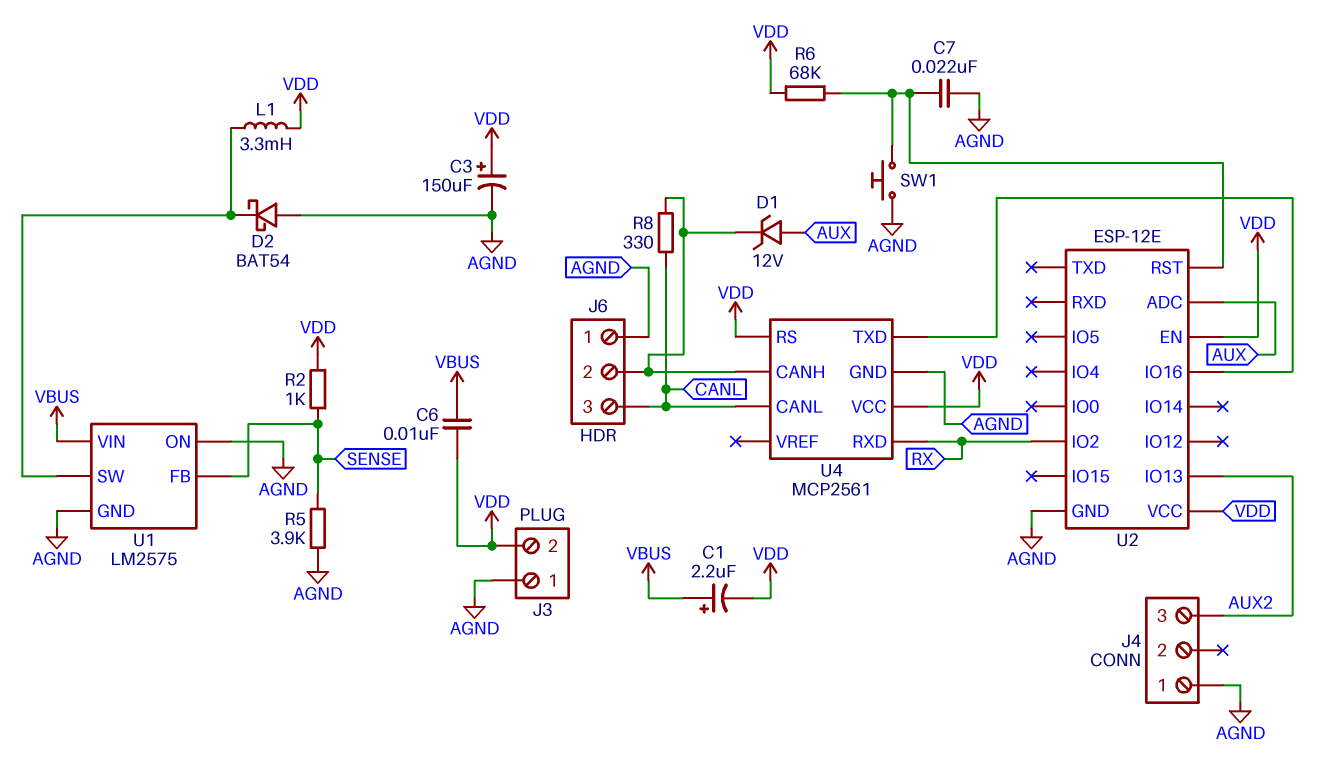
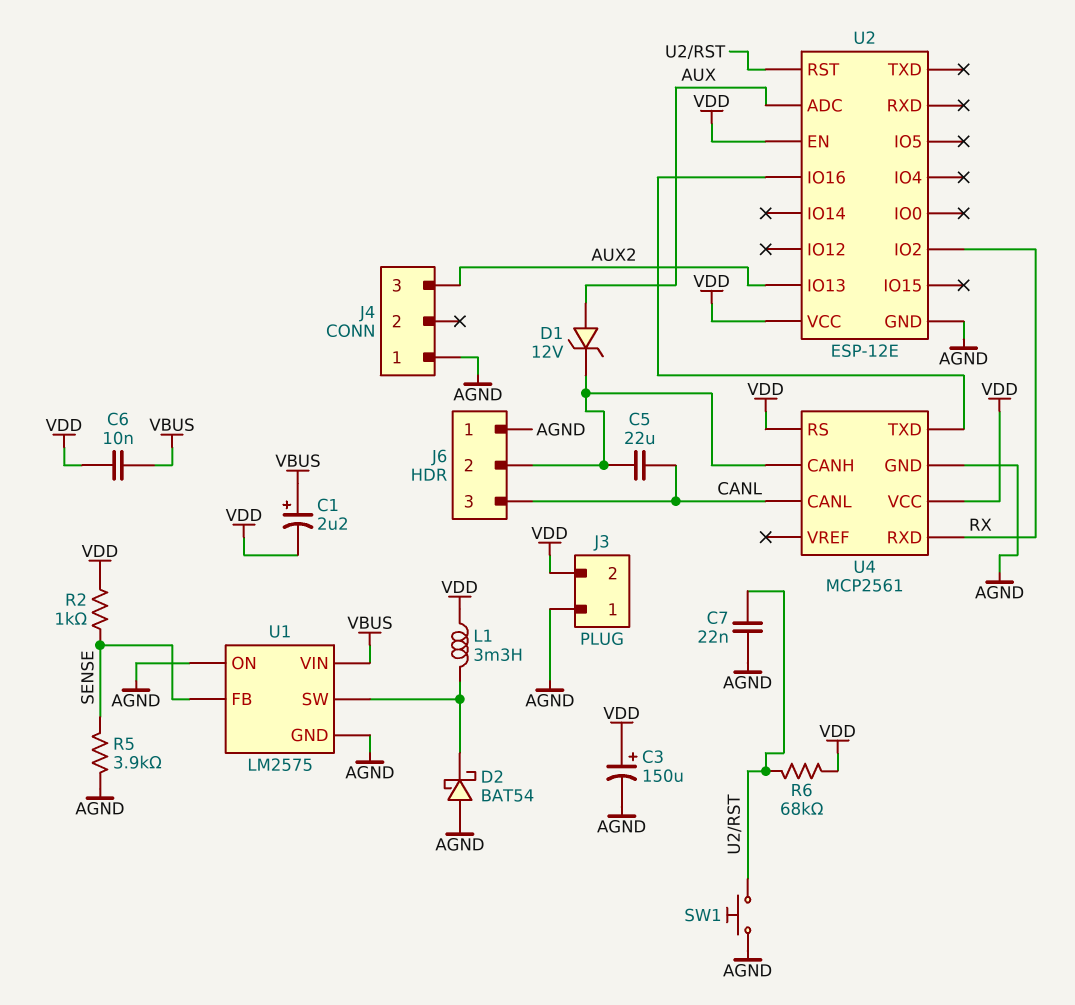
C5: none -> 22uF (CANL, J6/2)
R8: 330 (CANL, J6/2) -> none

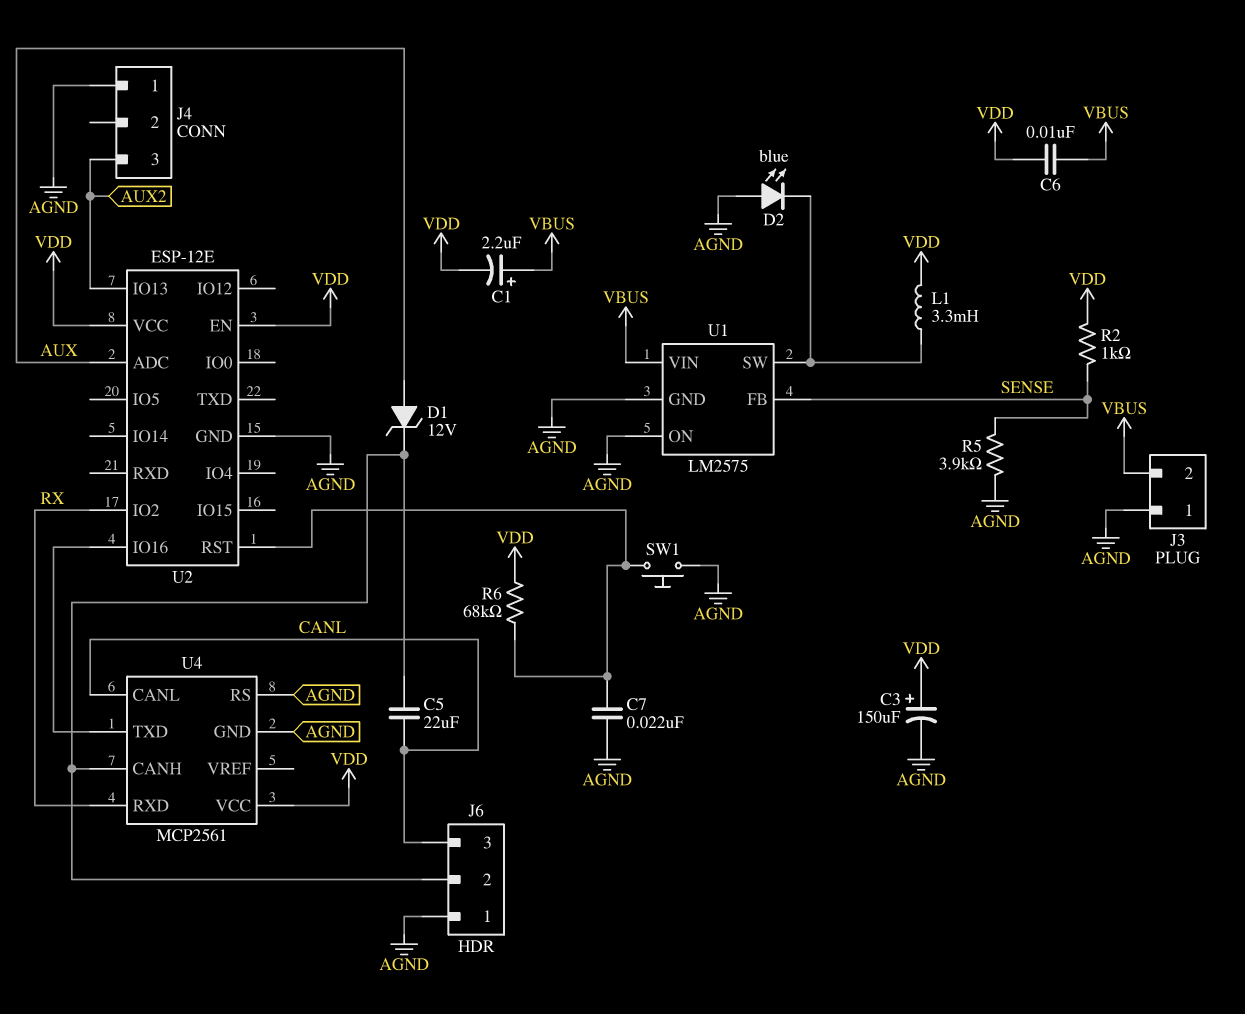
D2: schottky BAT54 (A AGND, K U1/SW) -> LED blue (A AGND, K U1/SW)
J3 pin 2: VDD -> VBUS
U4 pin RS: VDD -> AGND

